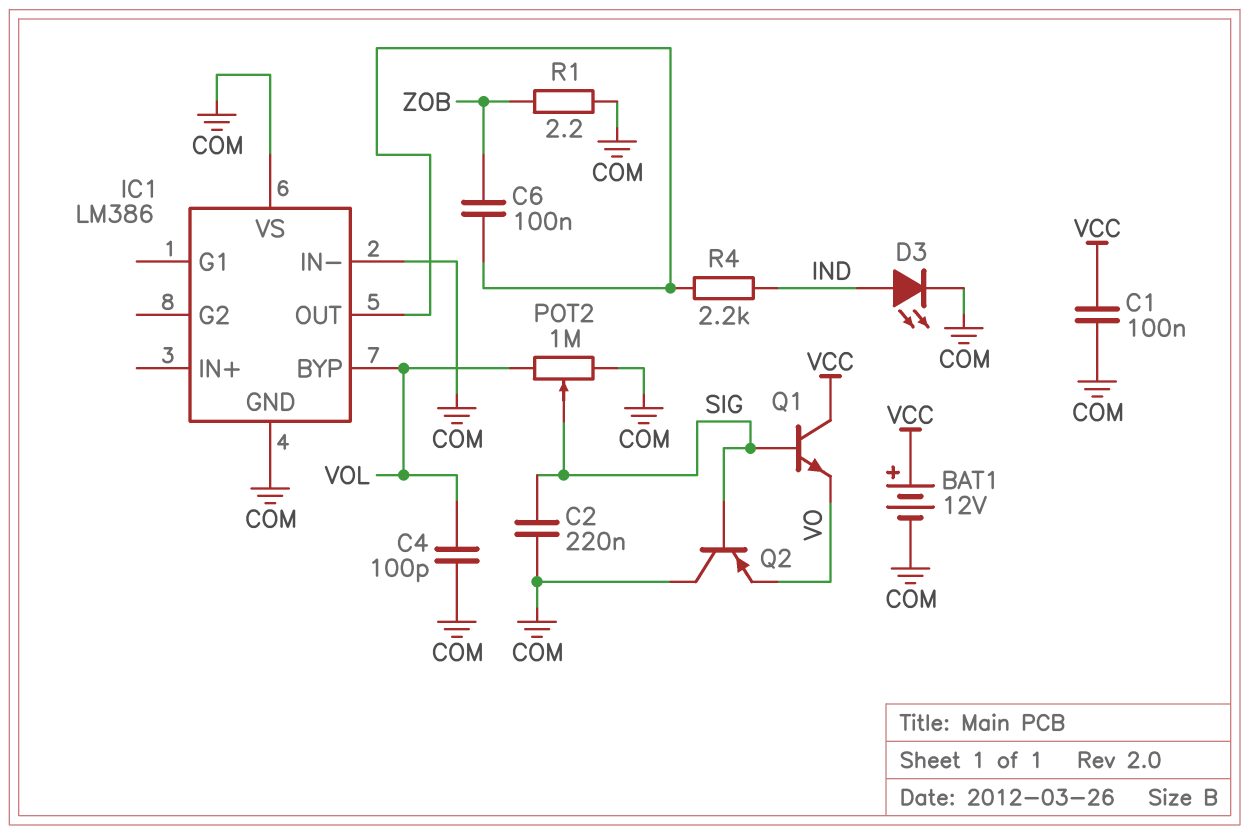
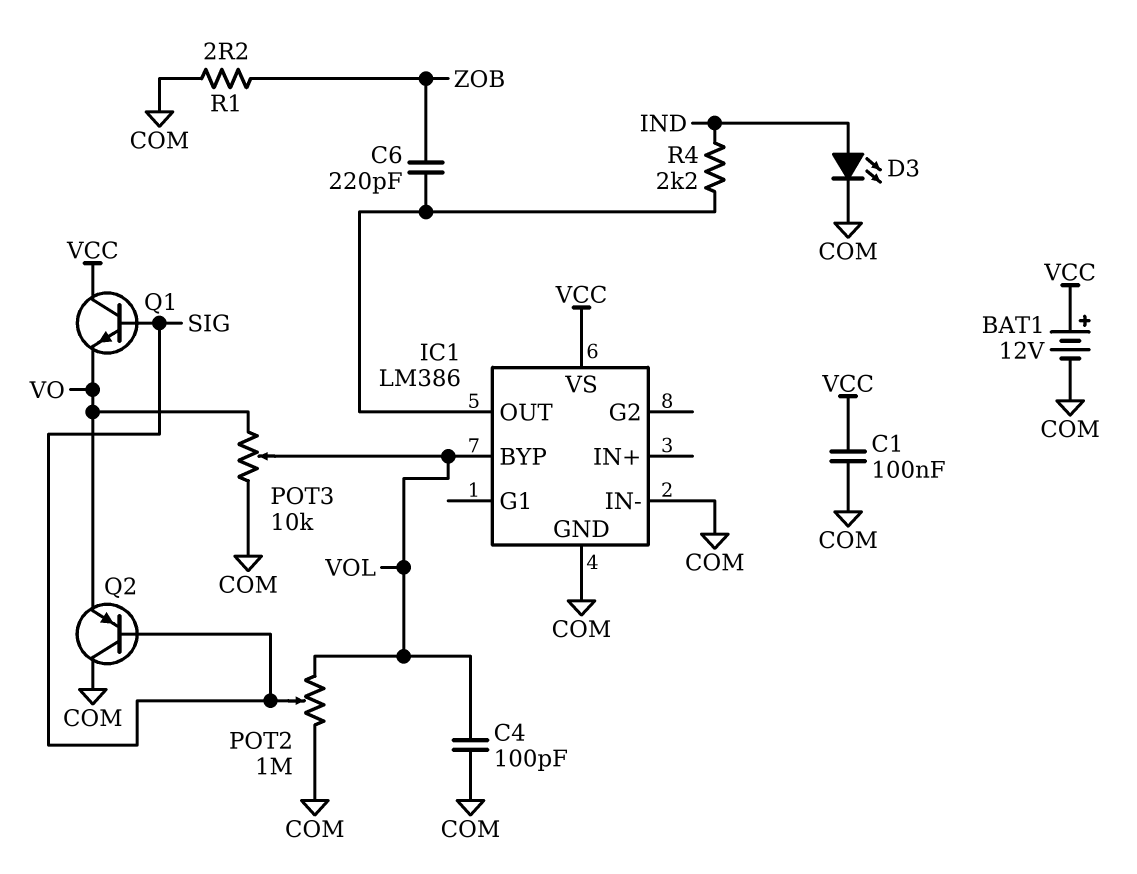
C2: 220nF (COM, SIG) -> none
C6: 100nF (IC1/OUT, ZOB) -> 220pF (IC1/OUT, ZOB)
IC1 pin VS: COM -> VCC
POT3: none -> 10k (COM, VO, wiper VOL)

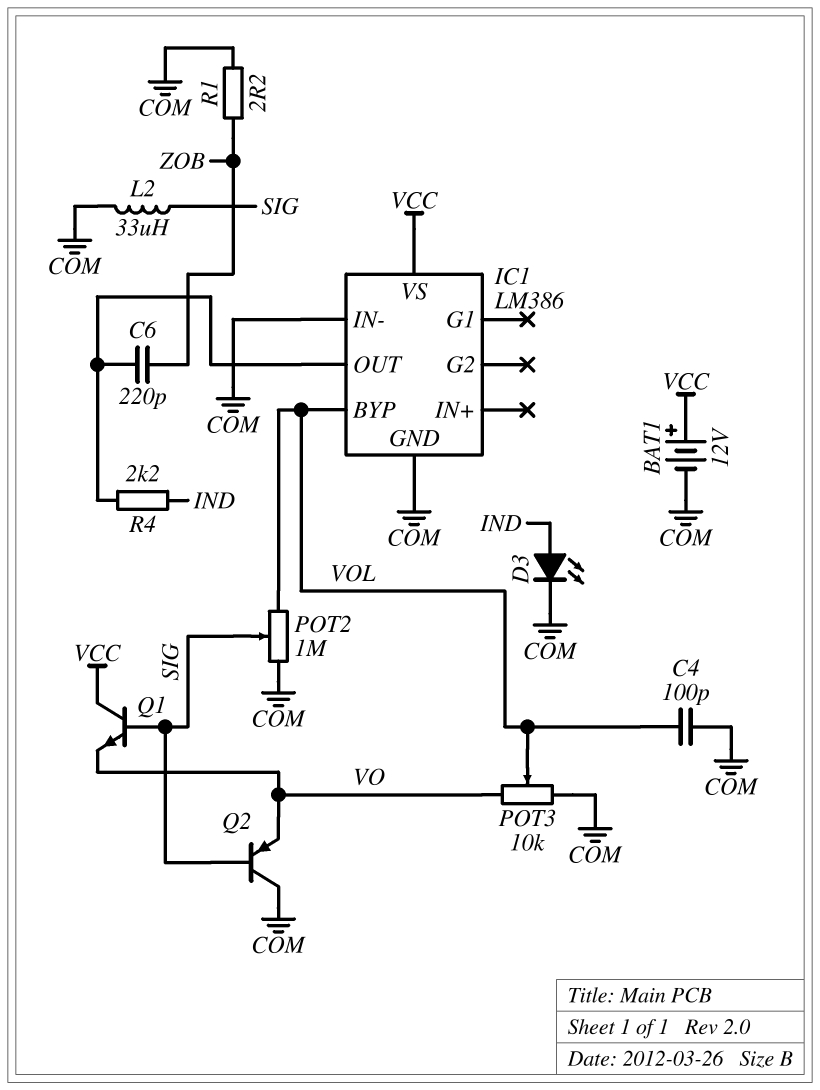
C1: 100nF (COM, VCC) -> none
L2: none -> 33uH (COM, SIG)

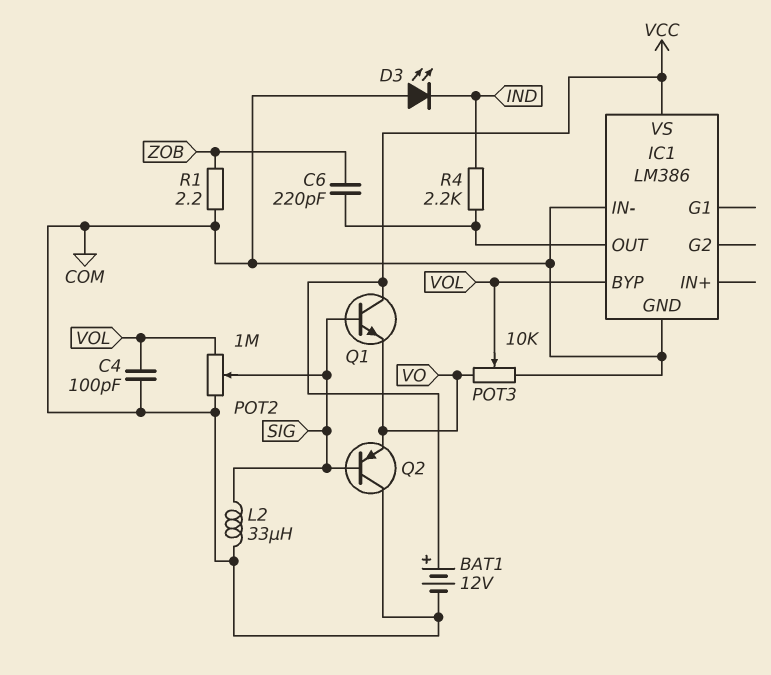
D3: LED (A IND, K COM) -> LED (A COM, K IND)

